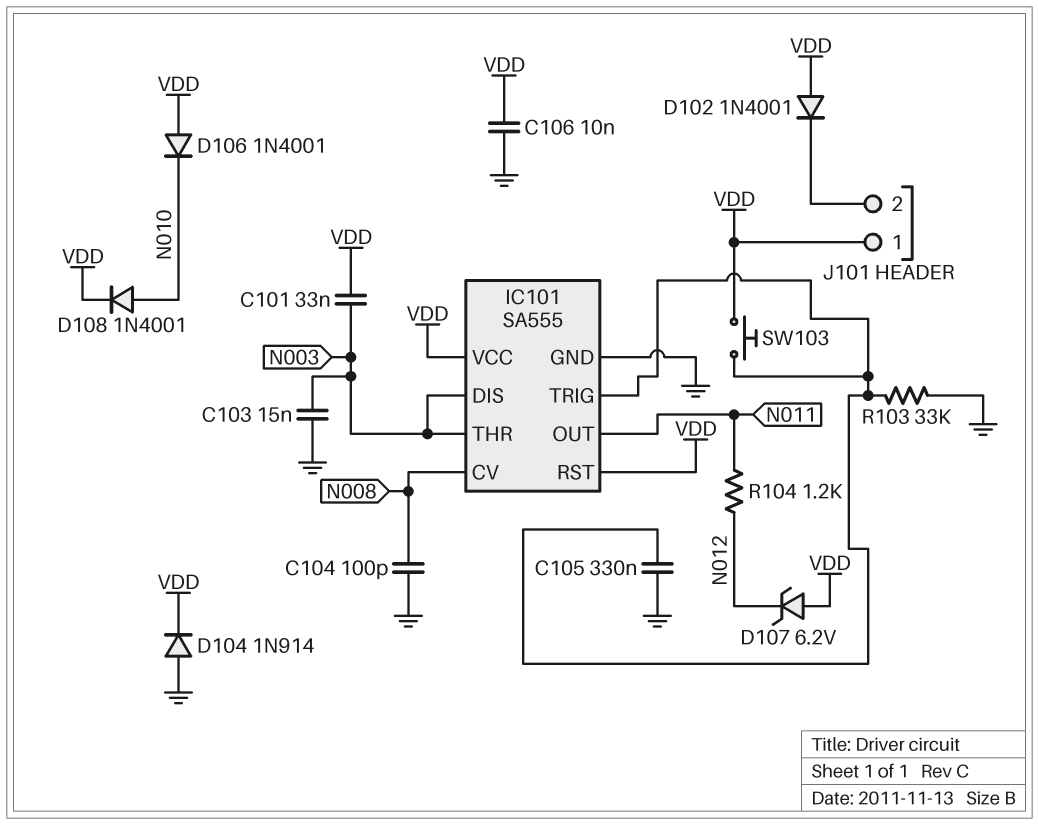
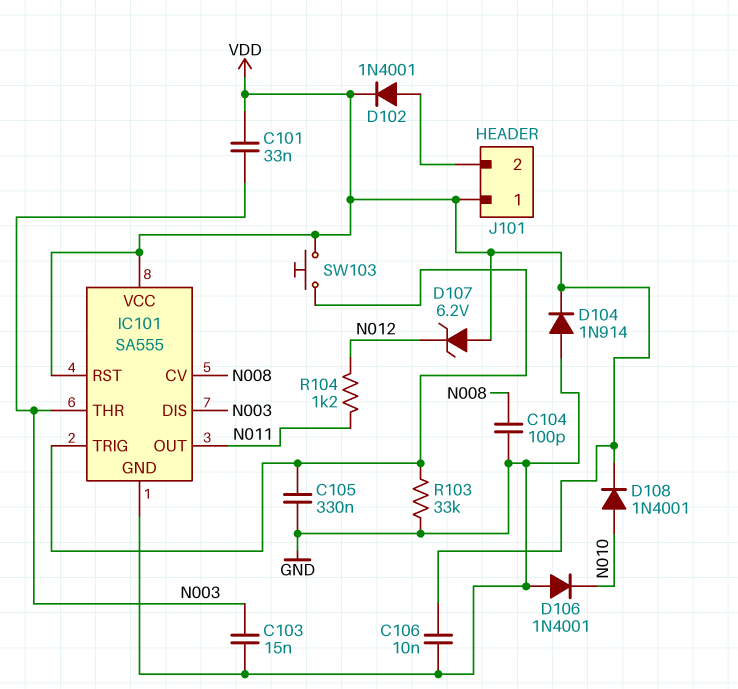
D102: diode 1N4001 (A VDD, K J101/2) -> diode 1N4001 (A J101/2, K VDD)
D106: diode 1N4001 (A VDD, K N010) -> diode 1N4001 (A GND, K N010)

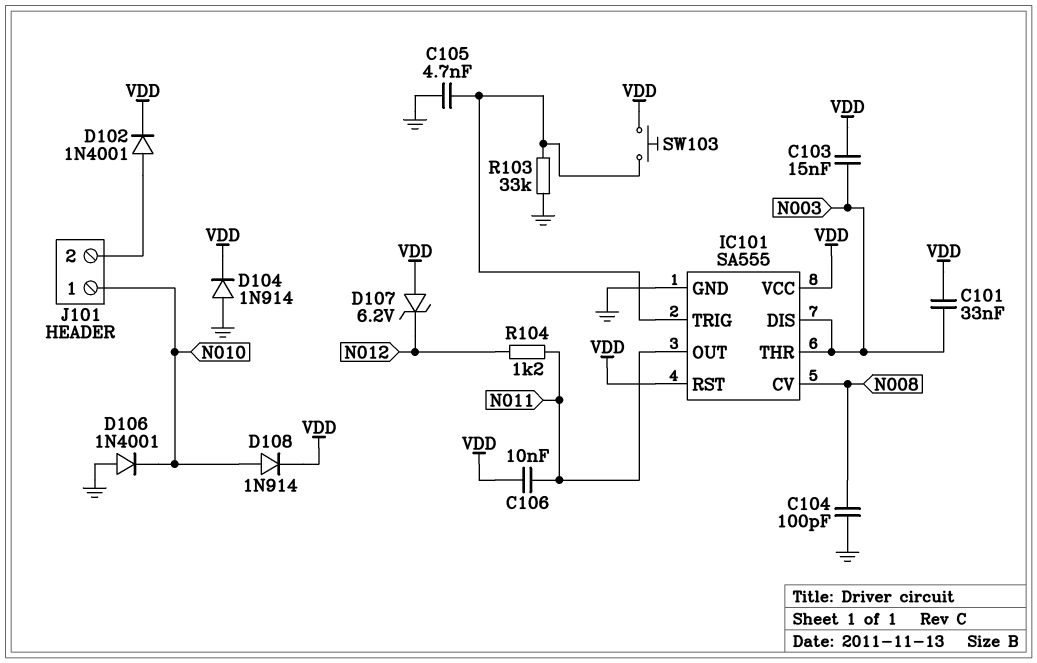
C103: 15nF (GND, N003) -> 15nF (N003, VDD)
C105: 330nF (GND, IC101/TRIG) -> 4.7nF (GND, IC101/TRIG)
C106: 10nF (GND, VDD) -> 10nF (N011, VDD)
D108: diode 1N4001 (A N010, K VDD) -> diode 1N914 (A N010, K VDD)
J101 pin 1: VDD -> N010

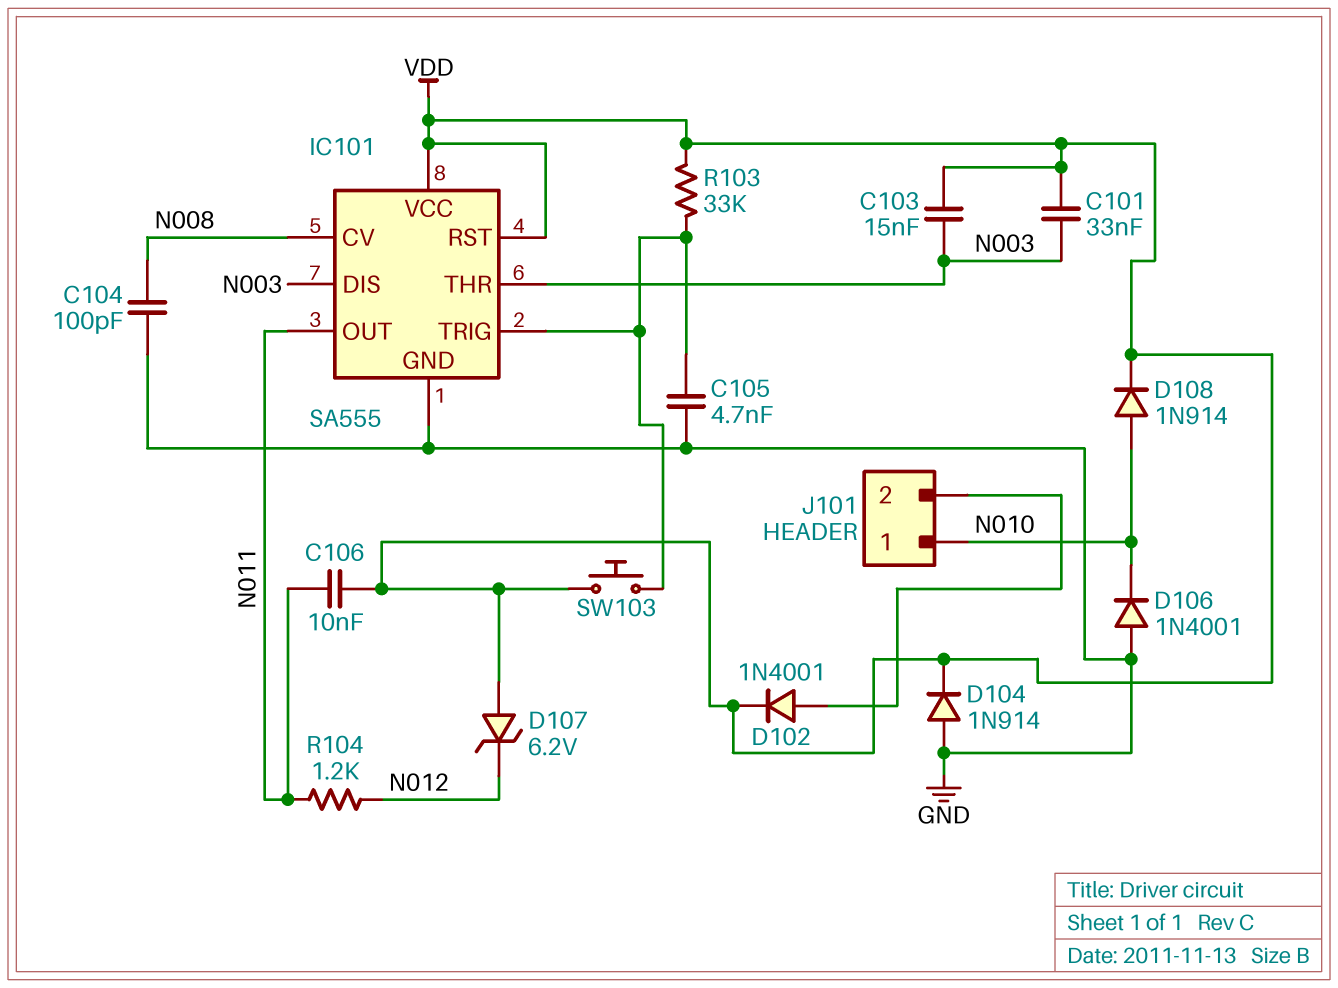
R103: 33k (GND, IC101/TRIG) -> 33k (IC101/TRIG, VDD)

